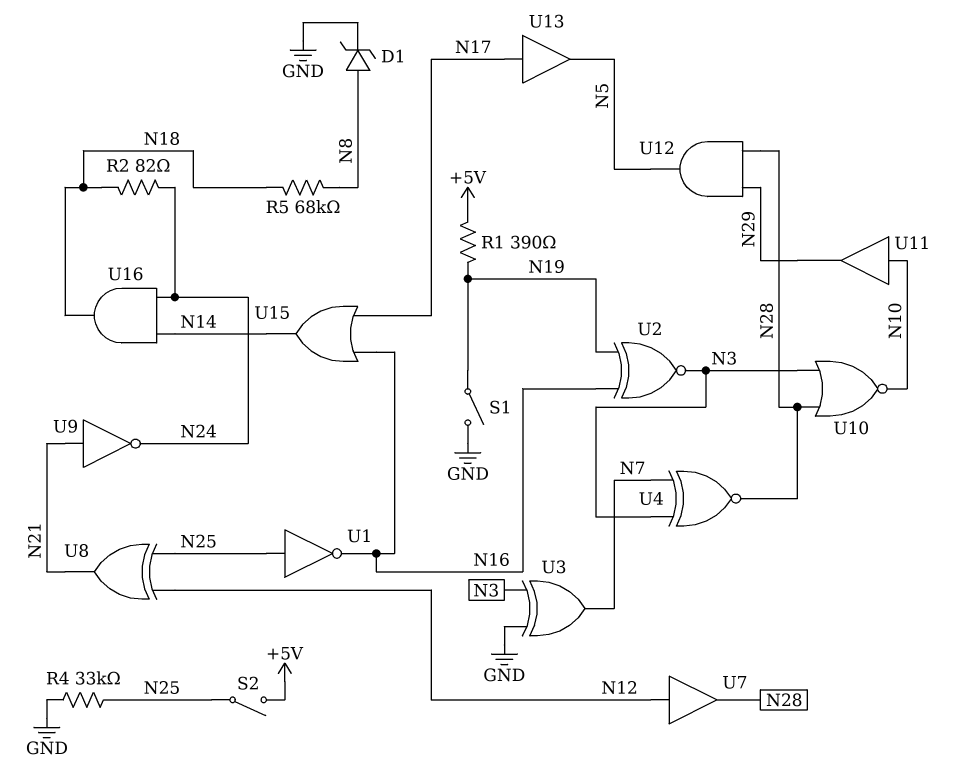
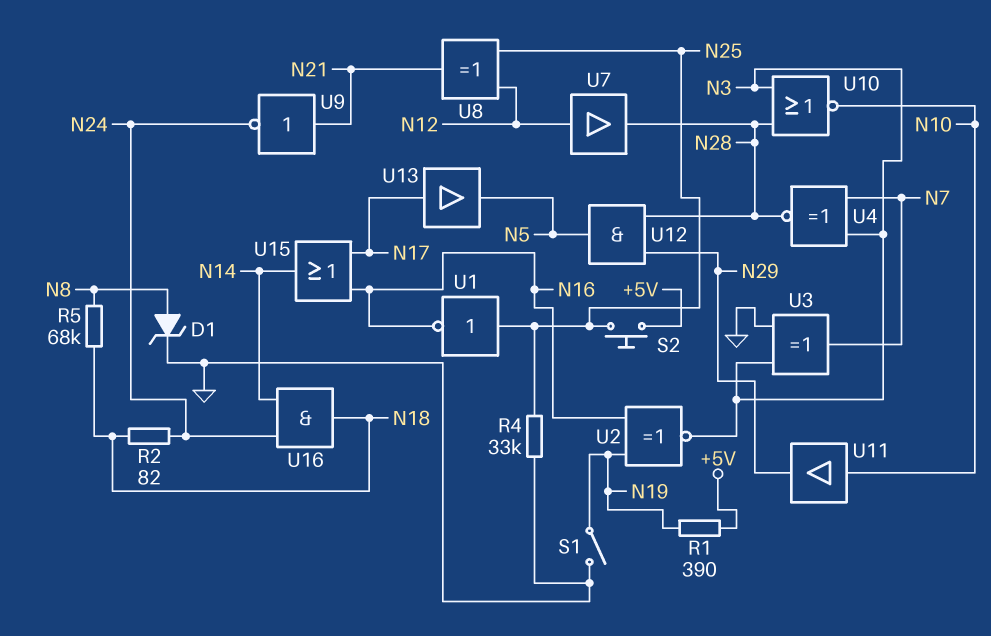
S2: switch (+5V, N25) -> button (+5V, N25)

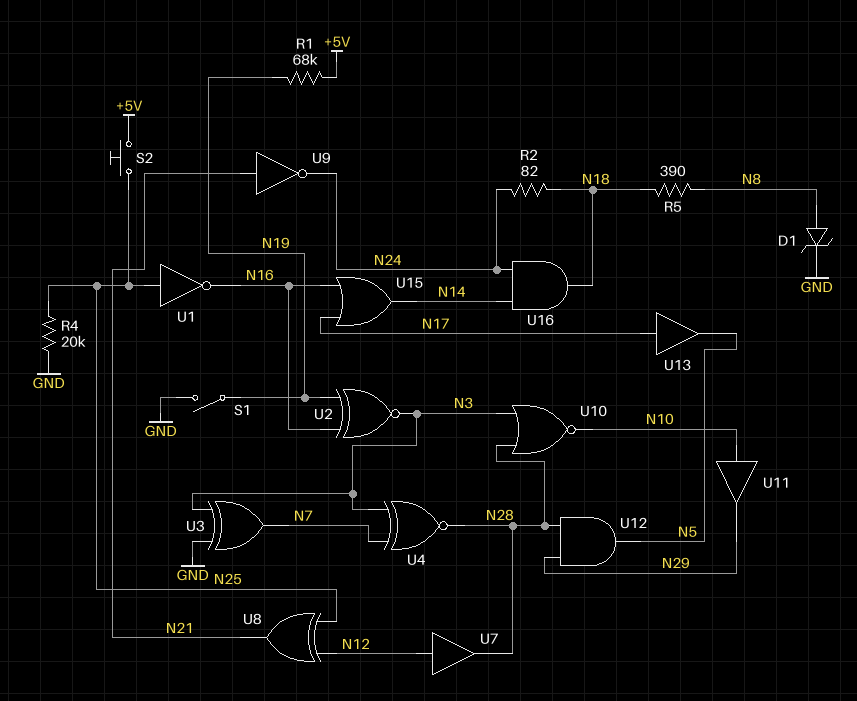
R1: 390 (+5V, N19) -> 68k (+5V, N19)
R4: 33k (GND, N25) -> 20k (GND, N25)
R5: 68k (N8, N18) -> 390 (N8, N18)

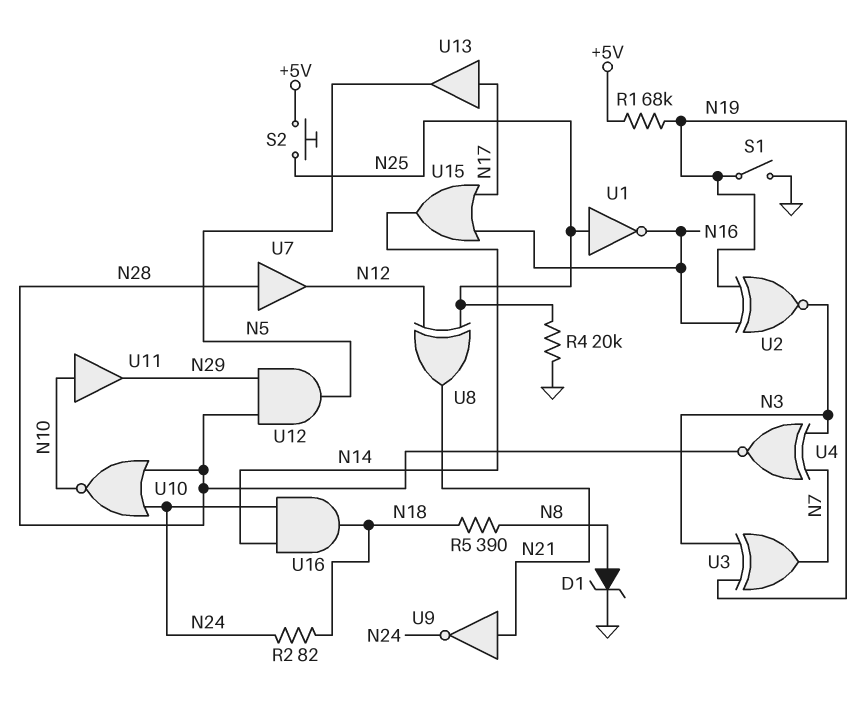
U3: XOR (in GND, in N3, out N7) -> XOR (in N3, in N19, out N7)
U7: buffer (in N12, out N28) -> buffer (in N28, out N12)
U10: NOR (in N3, in N28, out N10) -> NOR (in N24, in N28, out N10)

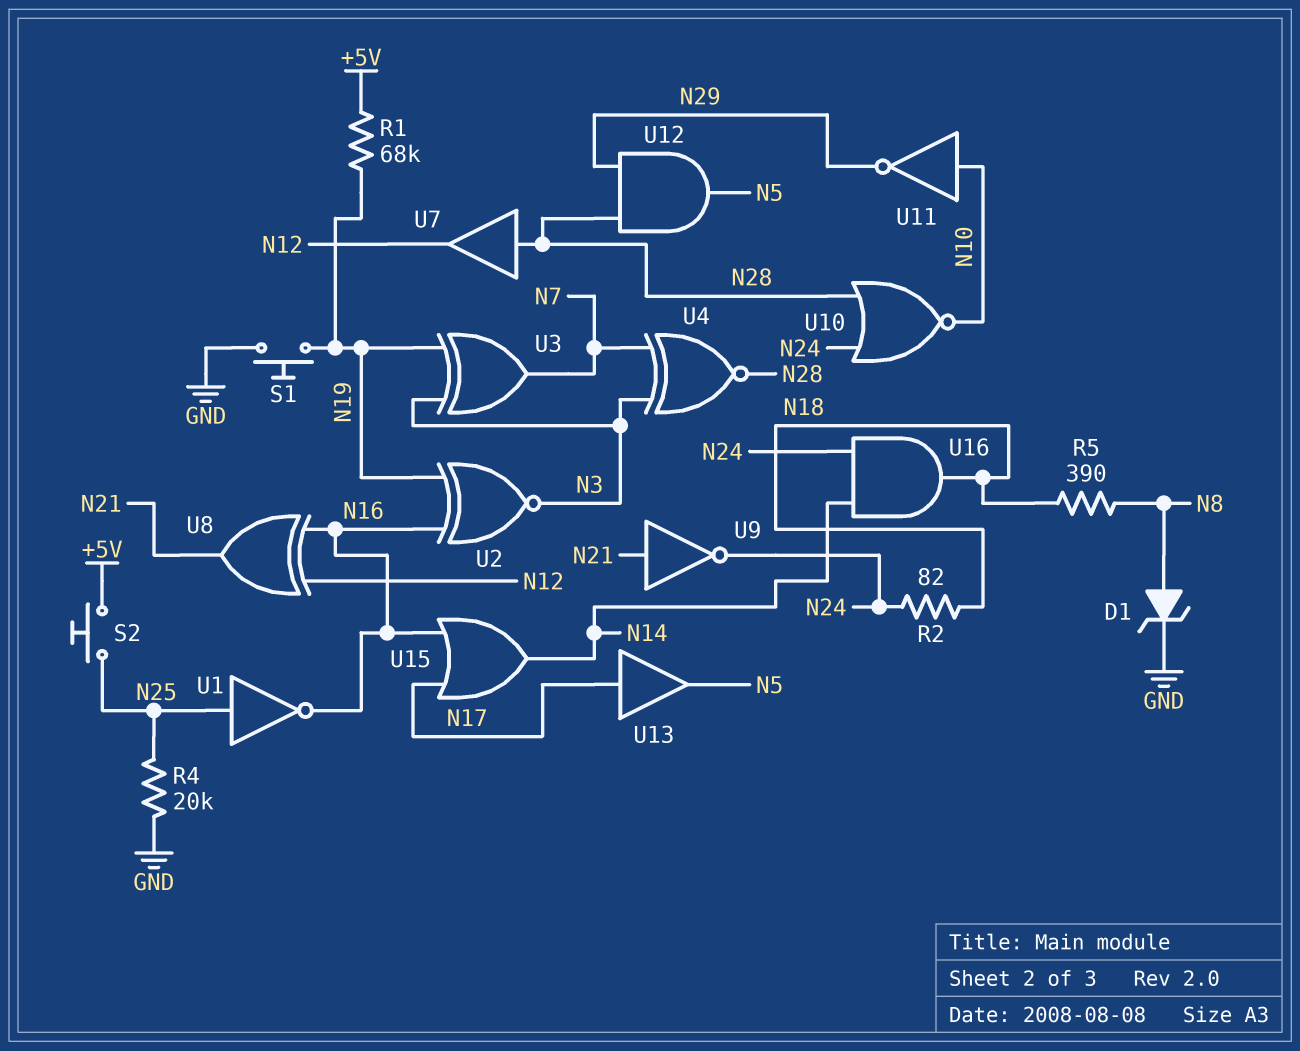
S1: switch (GND, N19) -> button (GND, N19)
U8: XOR (in N12, in N25, out N21) -> XOR (in N12, in N16, out N21)
U11: buffer (in N10, out N29) -> NOT (in N10, out N29)

